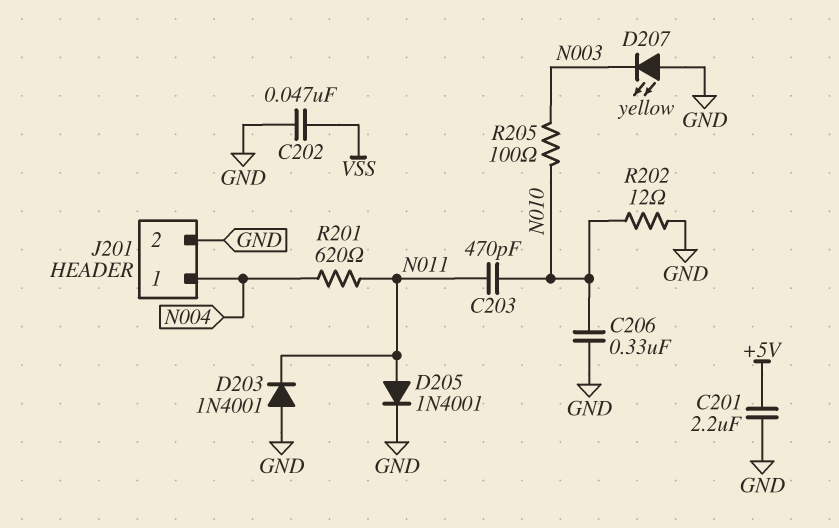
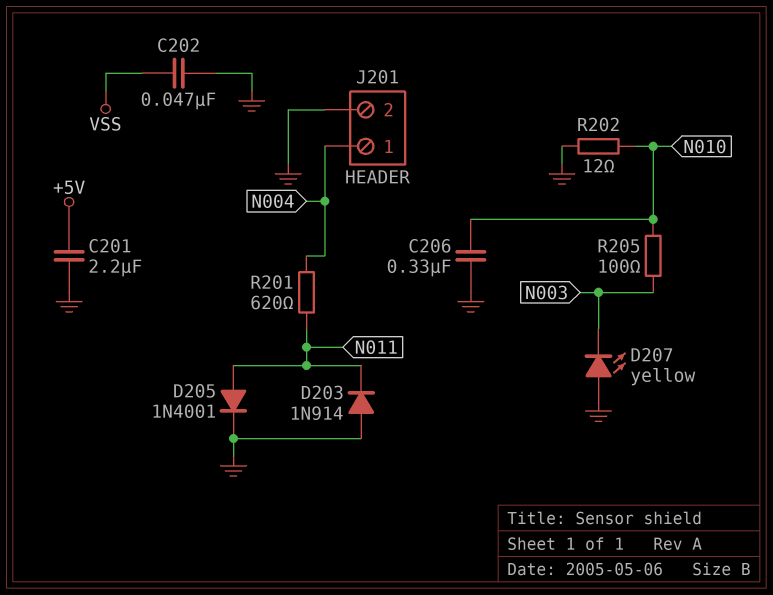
C203: 470pF (N010, N011) -> none
D203: diode 1N4001 (A GND, K N011) -> diode 1N914 (A GND, K N011)

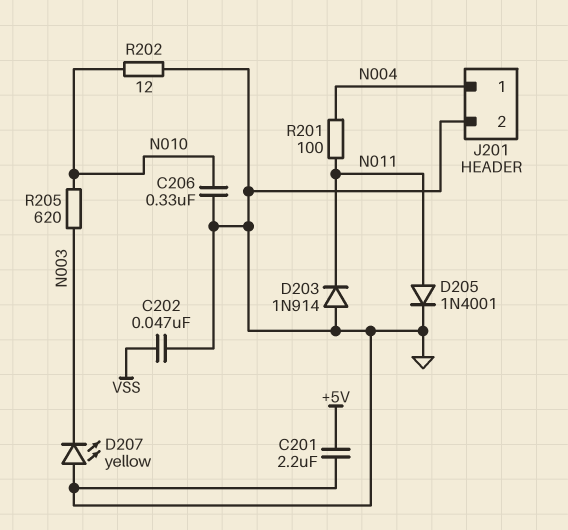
R201: 620 (N004, N011) -> 100 (N004, N011)
R205: 100 (N003, N010) -> 620 (N003, N010)

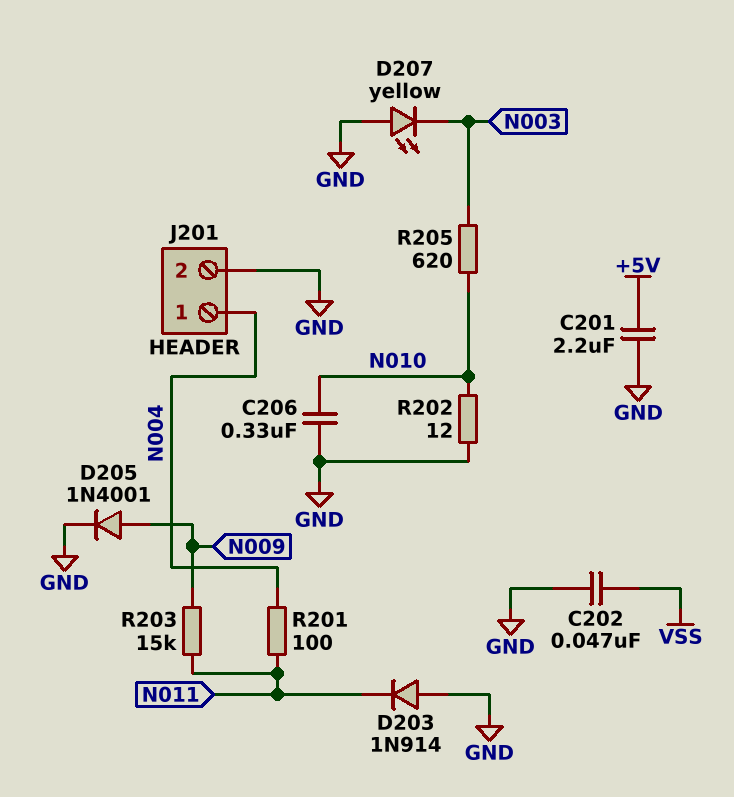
D205: diode 1N4001 (A N011, K GND) -> diode 1N4001 (A N009, K GND)
R203: none -> 15k (N009, N011)

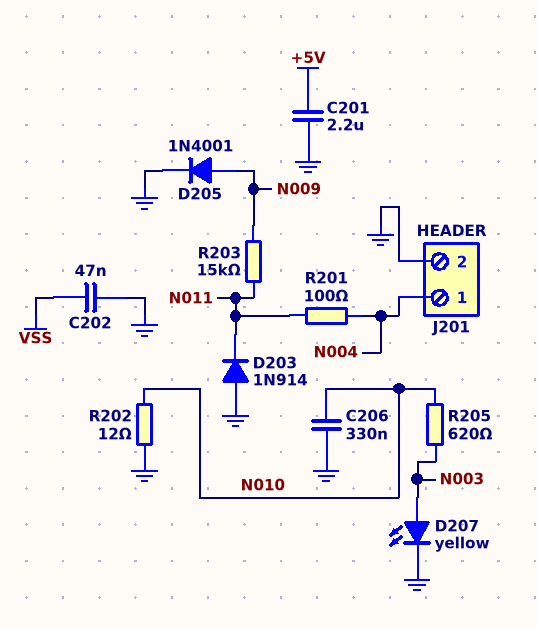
D207: LED yellow (A GND, K N003) -> LED yellow (A N003, K GND)

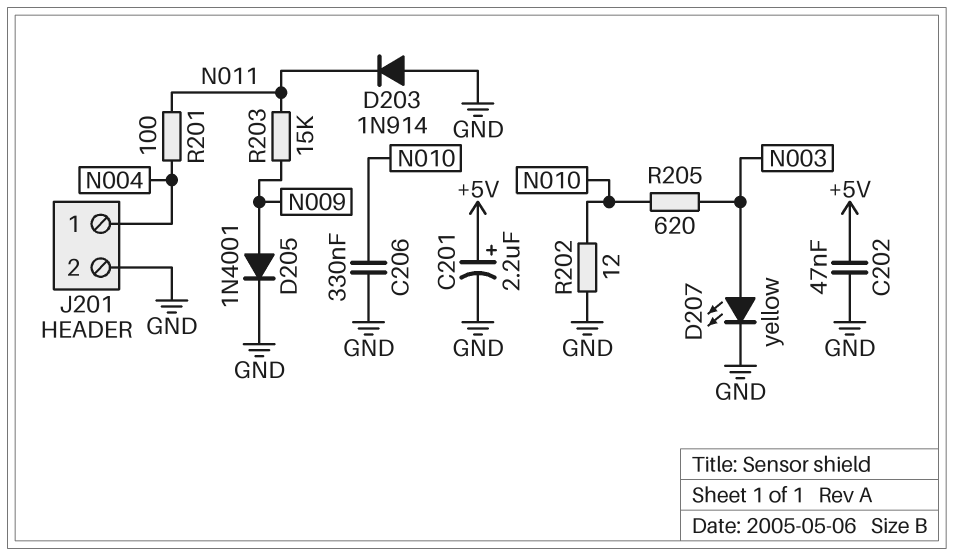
C201: 2.2uF (+5V, GND) -> 2.2uF (plus +5V, minus GND)
C202: 47nF (GND, VSS) -> 47nF (+5V, GND)

